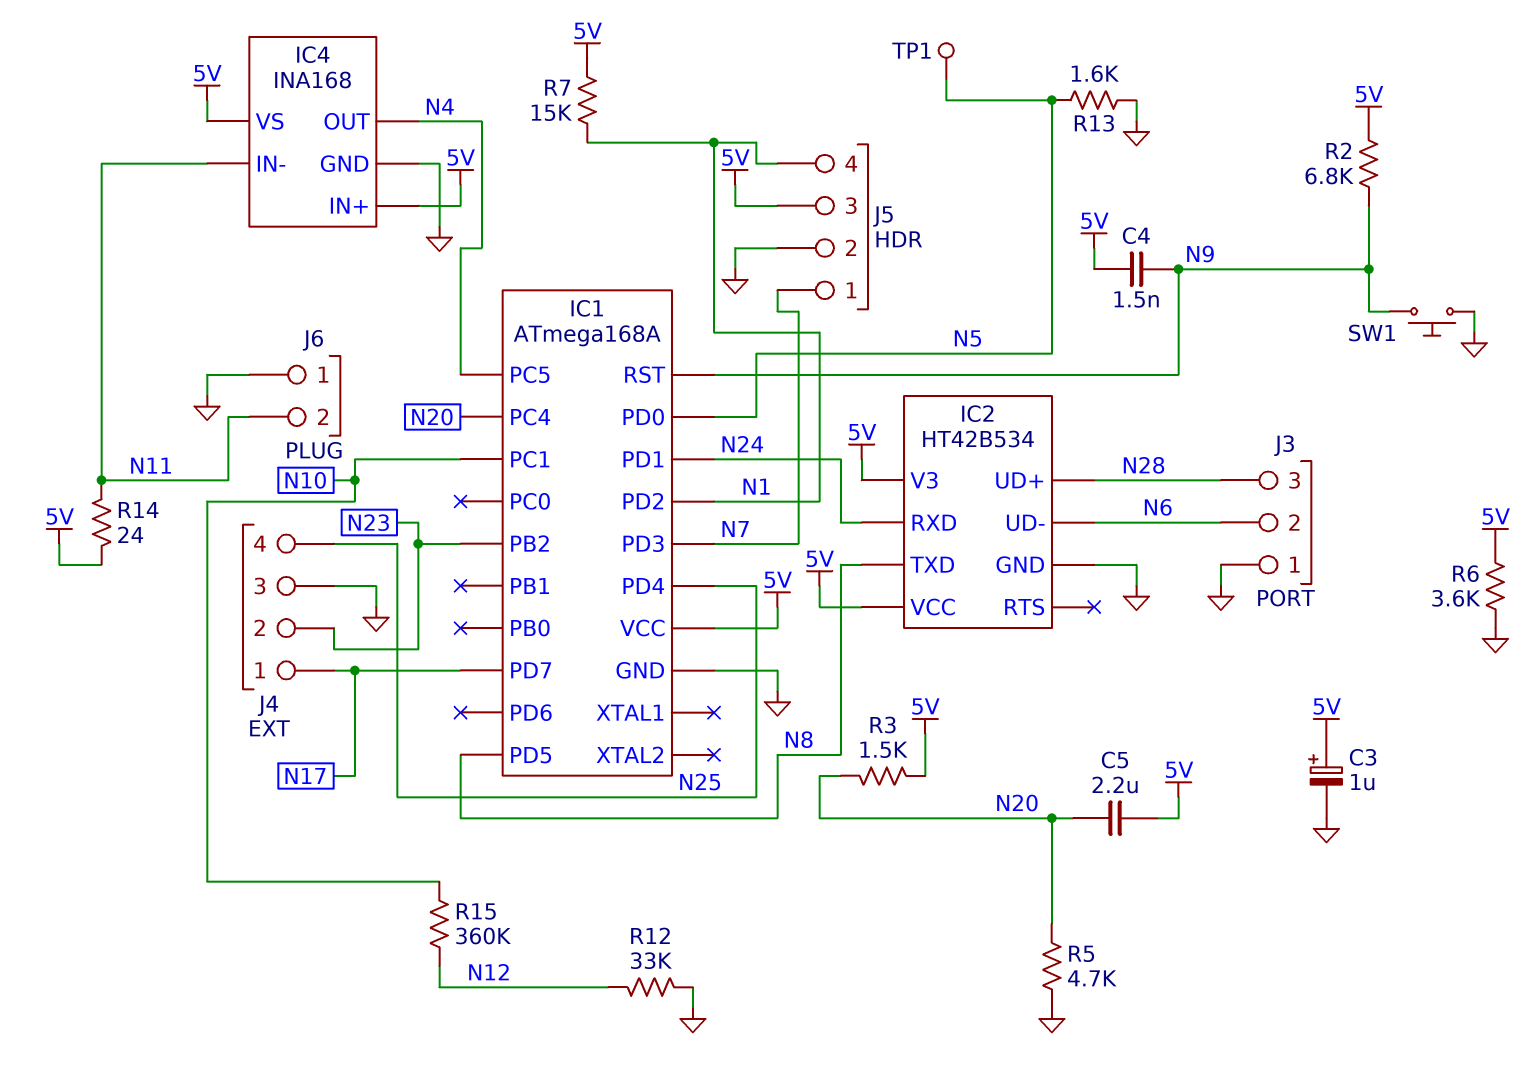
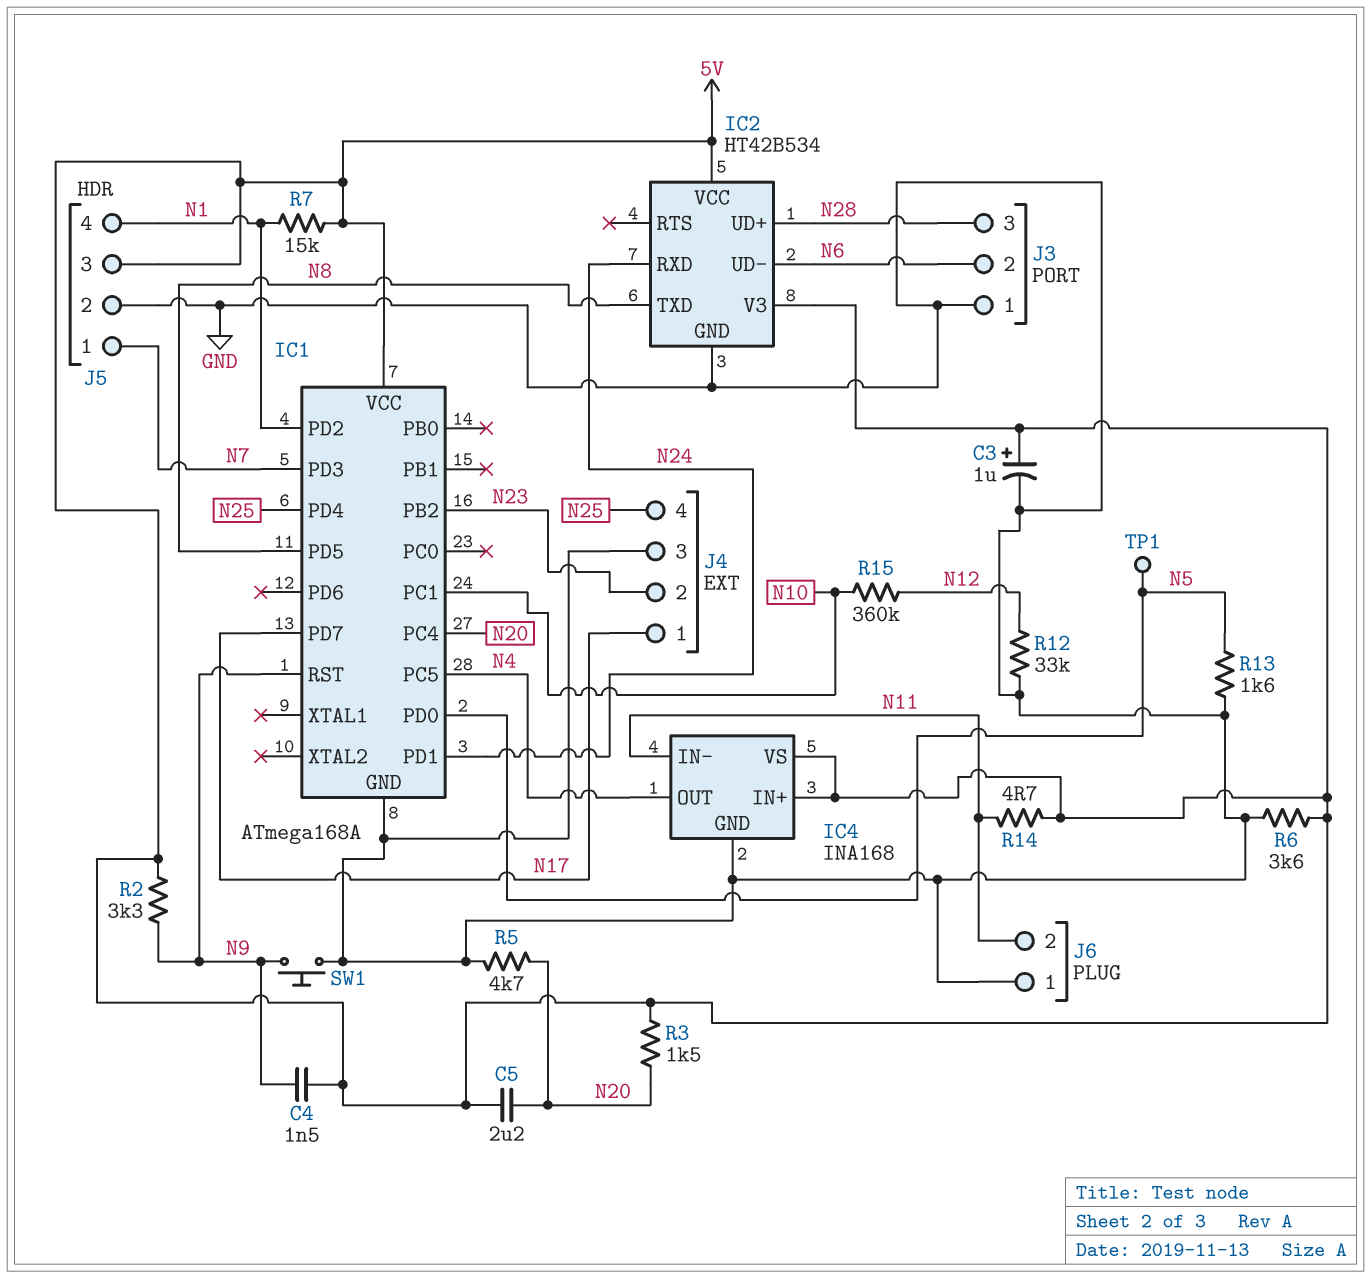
R2: 6.8k (5V, N9) -> 3.3k (5V, N9)
R14: 24 (5V, N11) -> 4.7 (5V, N11)

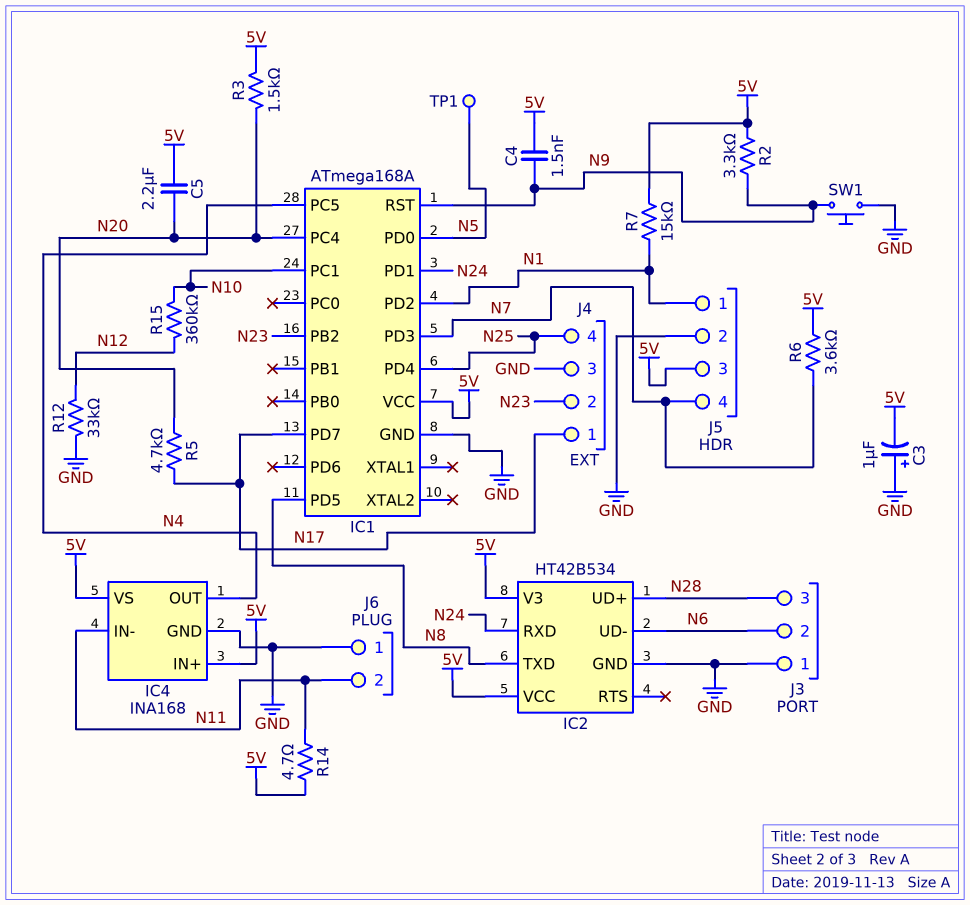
C3: 1uF (plus 5V, minus GND) -> 1uF (plus GND, minus 5V)
J5 pin 1: N7 -> N1
J5 pin 4: N1 -> N7
R5: 4.7k (GND, N20) -> 4.7k (N17, N20)
R6: 3.6k (5V, GND) -> 3.6k (5V, N7)
R13: 1.6k (GND, N5) -> none

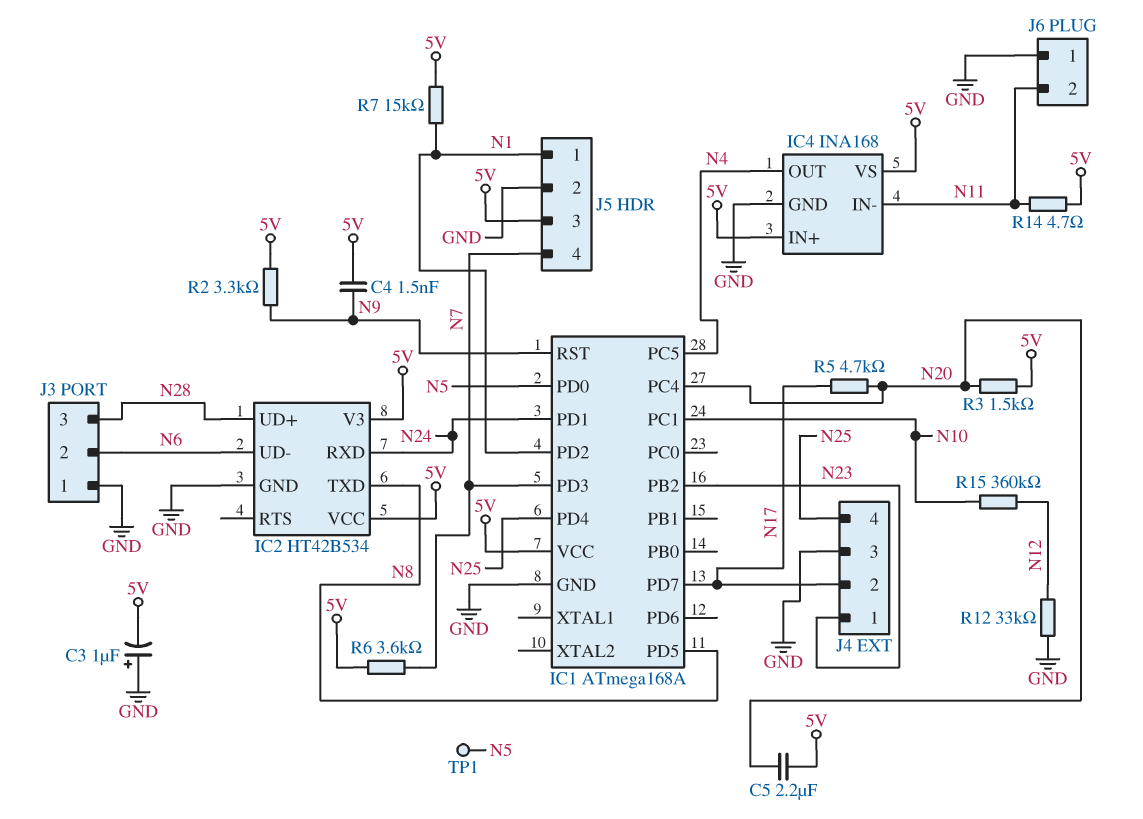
J4 pin 1: N17 -> N23
J4 pin 2: N23 -> N17
SW1: button (GND, N9) -> none

